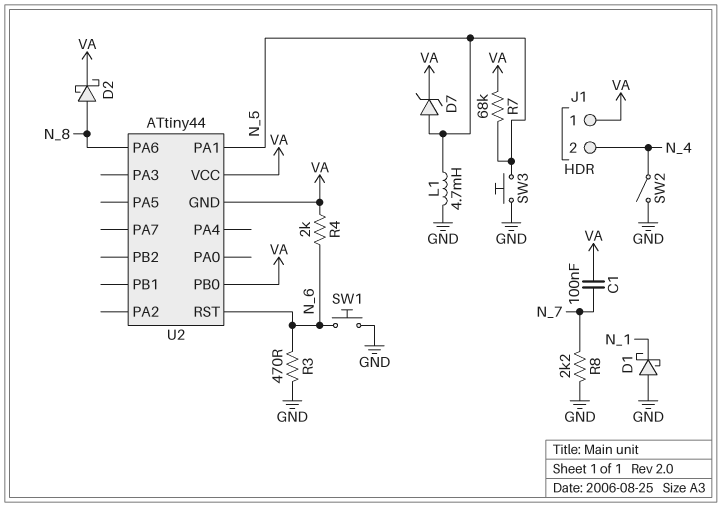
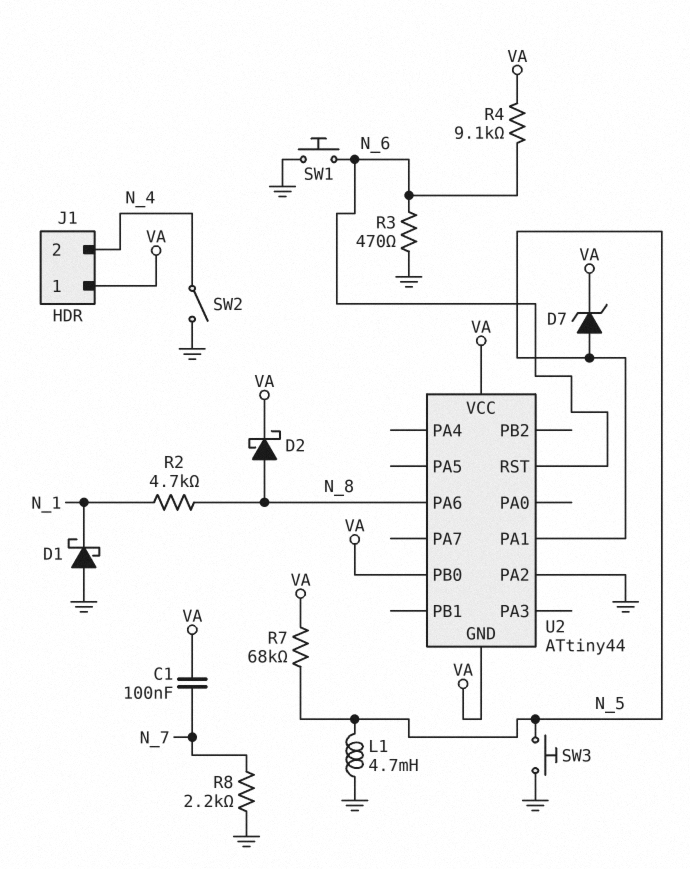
R2: none -> 4.7k (N_1, N_8)
R4: 2k (N_6, VA) -> 9.1k (N_6, VA)
U2 pin PA2: none -> GND

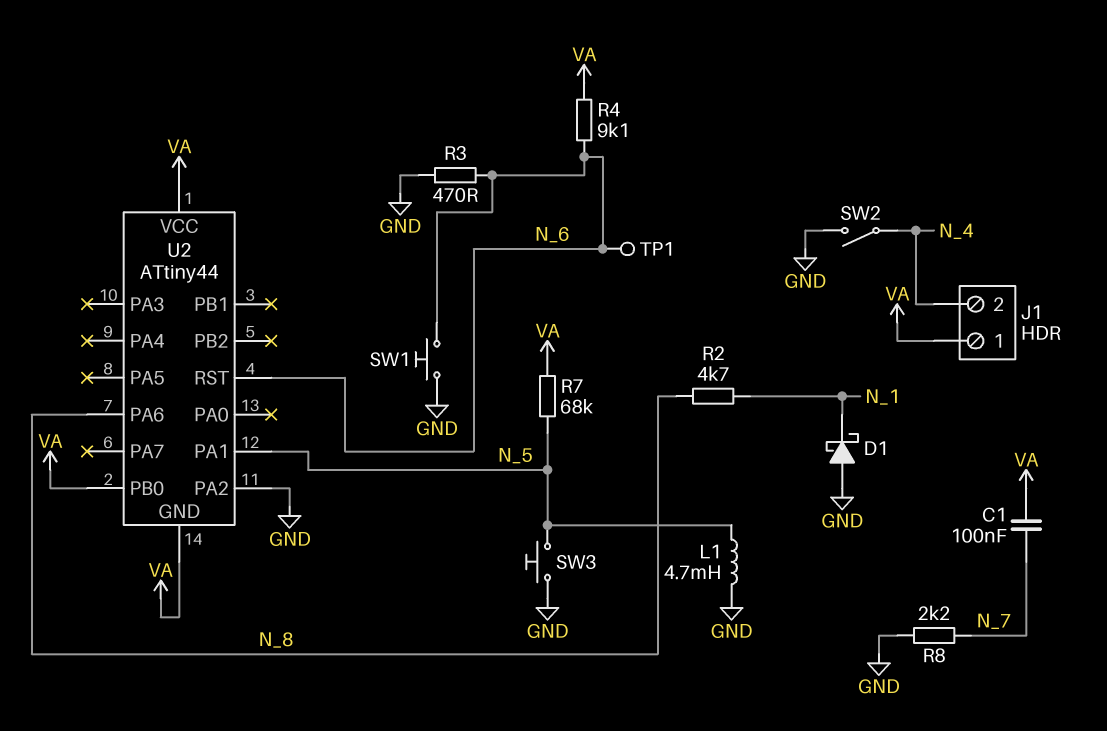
D2: schottky (A N_8, K VA) -> none
D7: zener (A N_5, K VA) -> none
TP1: none -> test point (N_6)

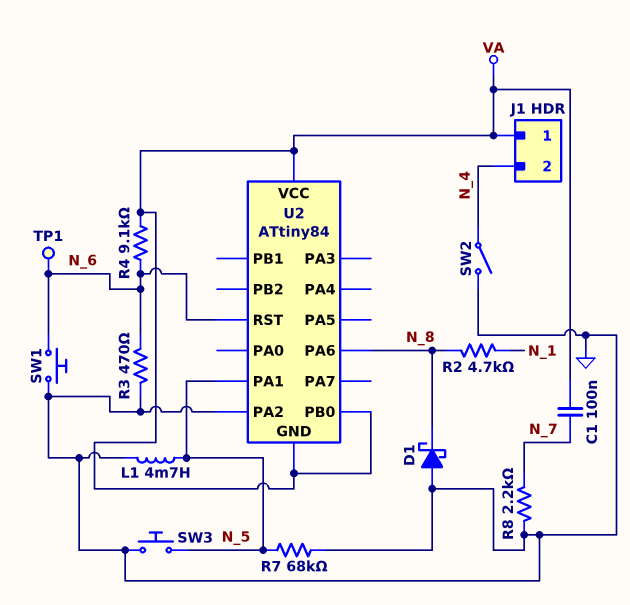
D1: schottky (A GND, K N_1) -> schottky (A GND, K N_8)
R7: 68k (N_5, VA) -> 68k (GND, N_5)
U2: ATtiny44 -> ATtiny84

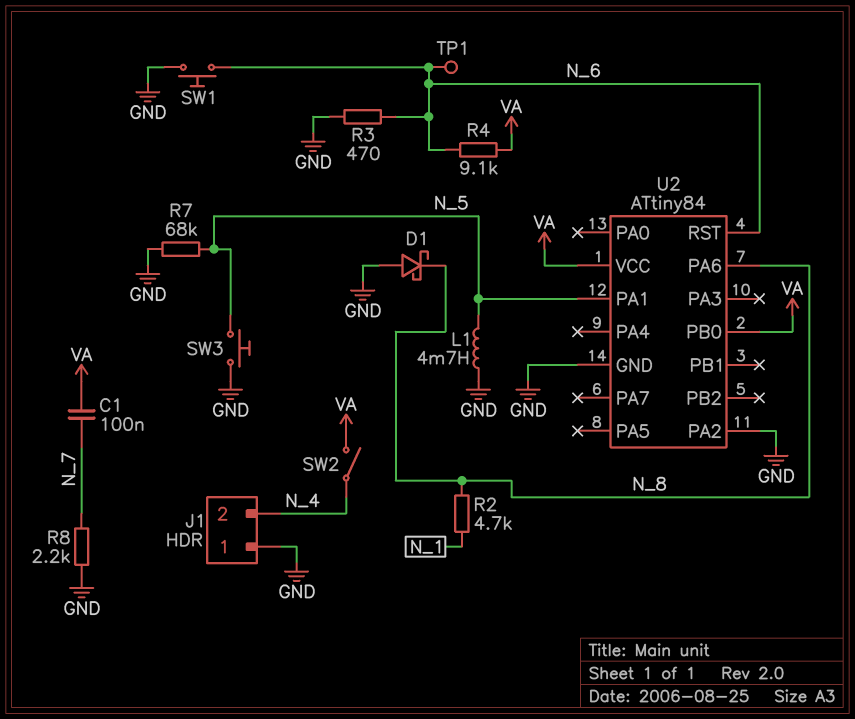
J1 pin 1: VA -> GND
SW2: switch (GND, N_4) -> switch (N_4, VA)
U2 pin GND: VA -> GND

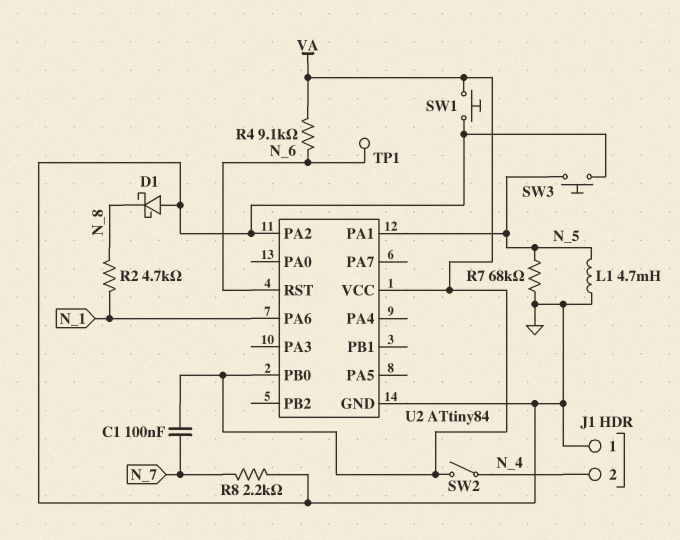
R3: 470 (GND, N_6) -> none
SW1: button (GND, N_6) -> button (GND, VA)
U2 pin PA6: N_8 -> N_1

